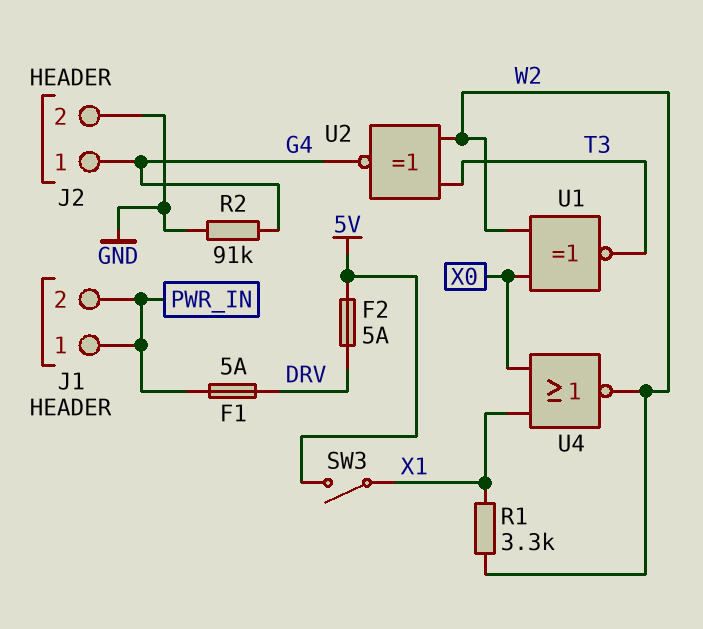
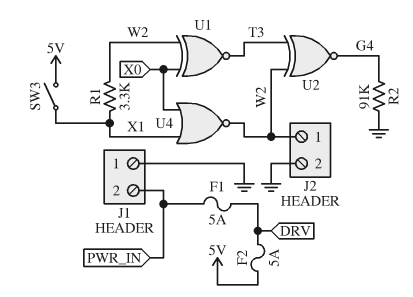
J1 pin 1: PWR_IN -> GND
J2 pin 1: G4 -> W2

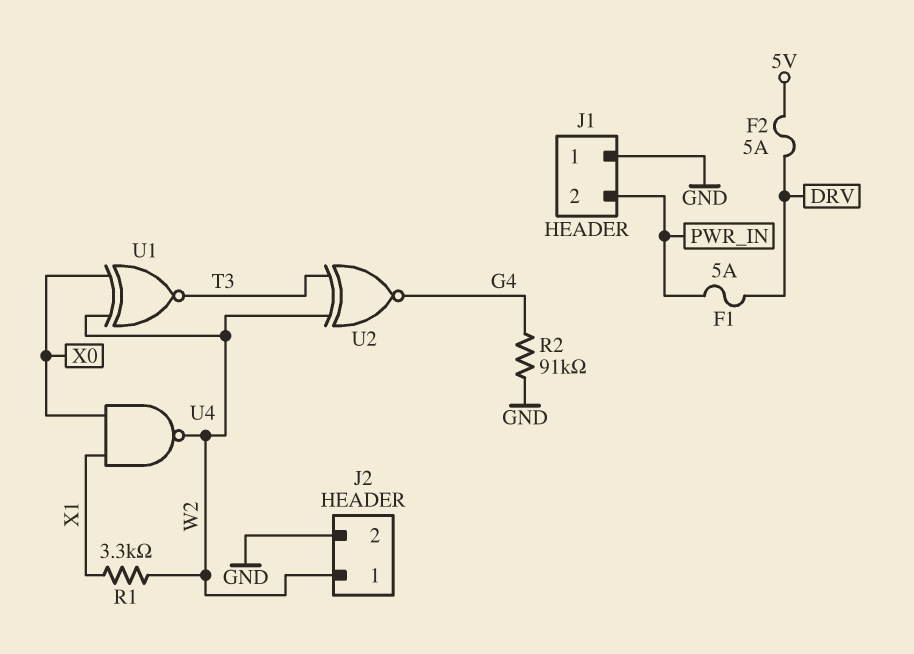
SW3: switch (5V, X1) -> none
U4: NOR (in X0, in X1, out W2) -> NAND (in X0, in X1, out W2)

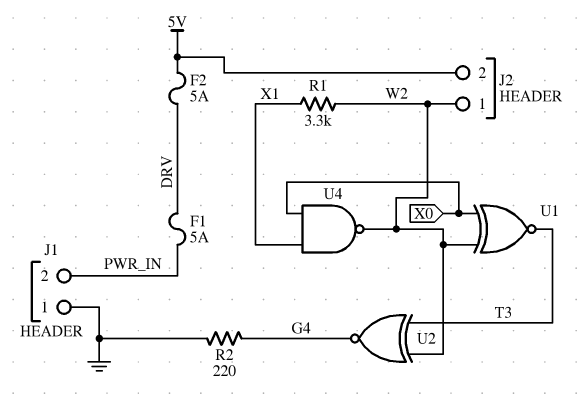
J2 pin 2: GND -> 5V
R2: 91k (G4, GND) -> 220 (G4, GND)

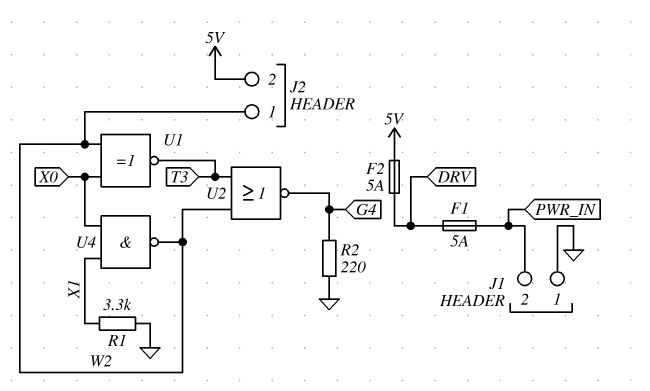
R1: 3.3k (W2, X1) -> 3.3k (GND, X1)
U2: XNOR (in T3, in W2, out G4) -> NOR (in T3, in W2, out G4)

